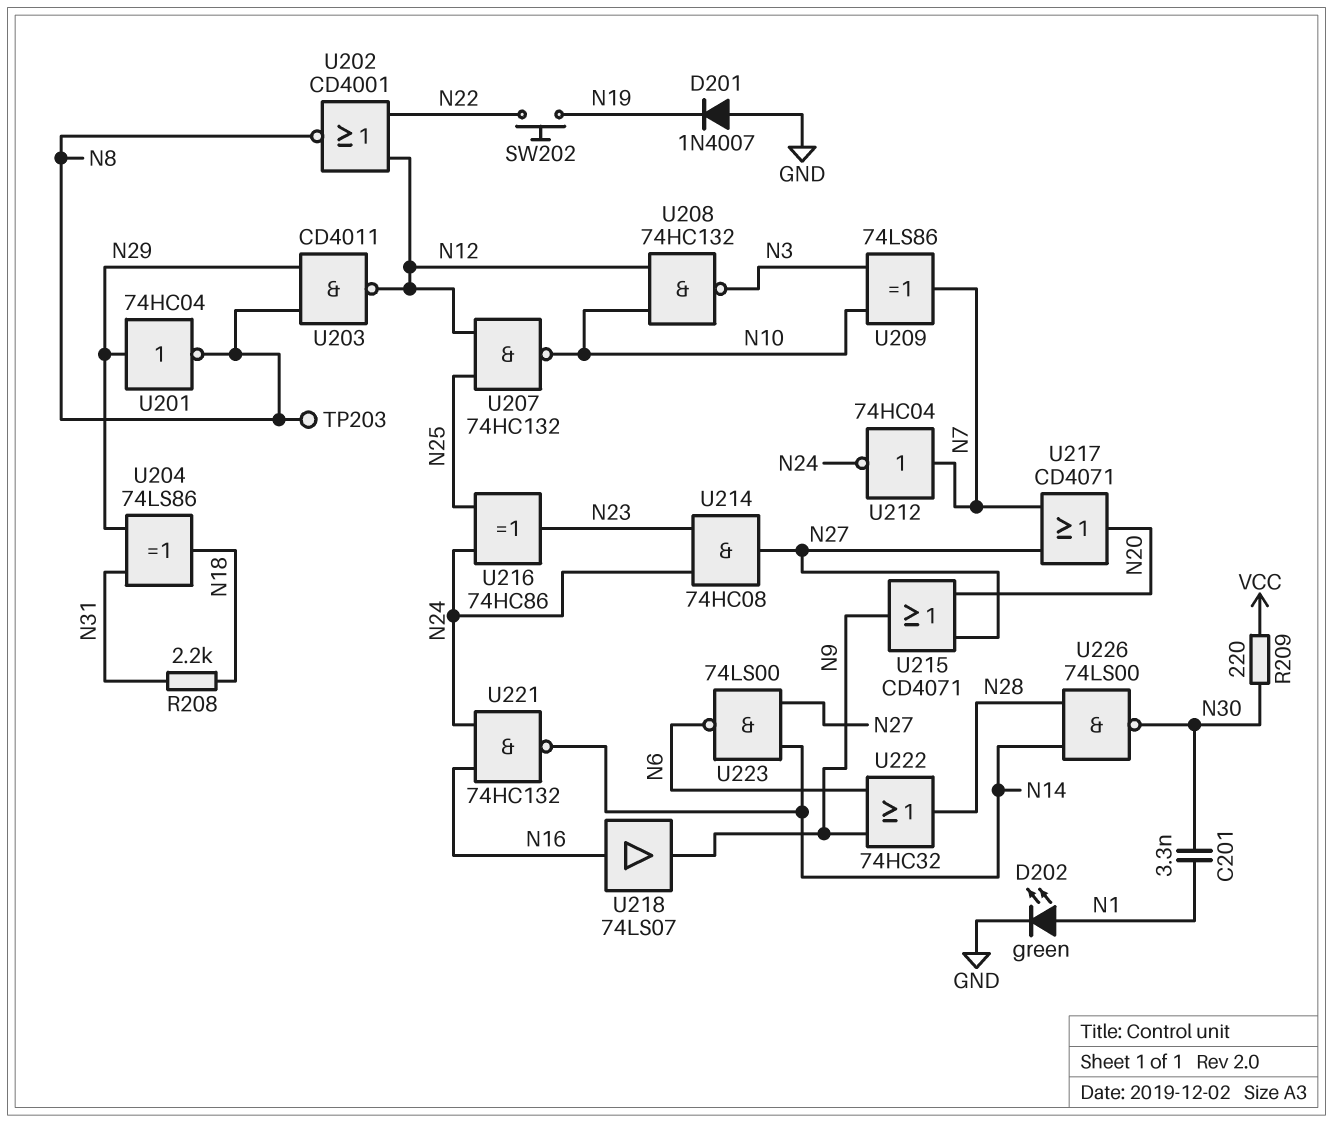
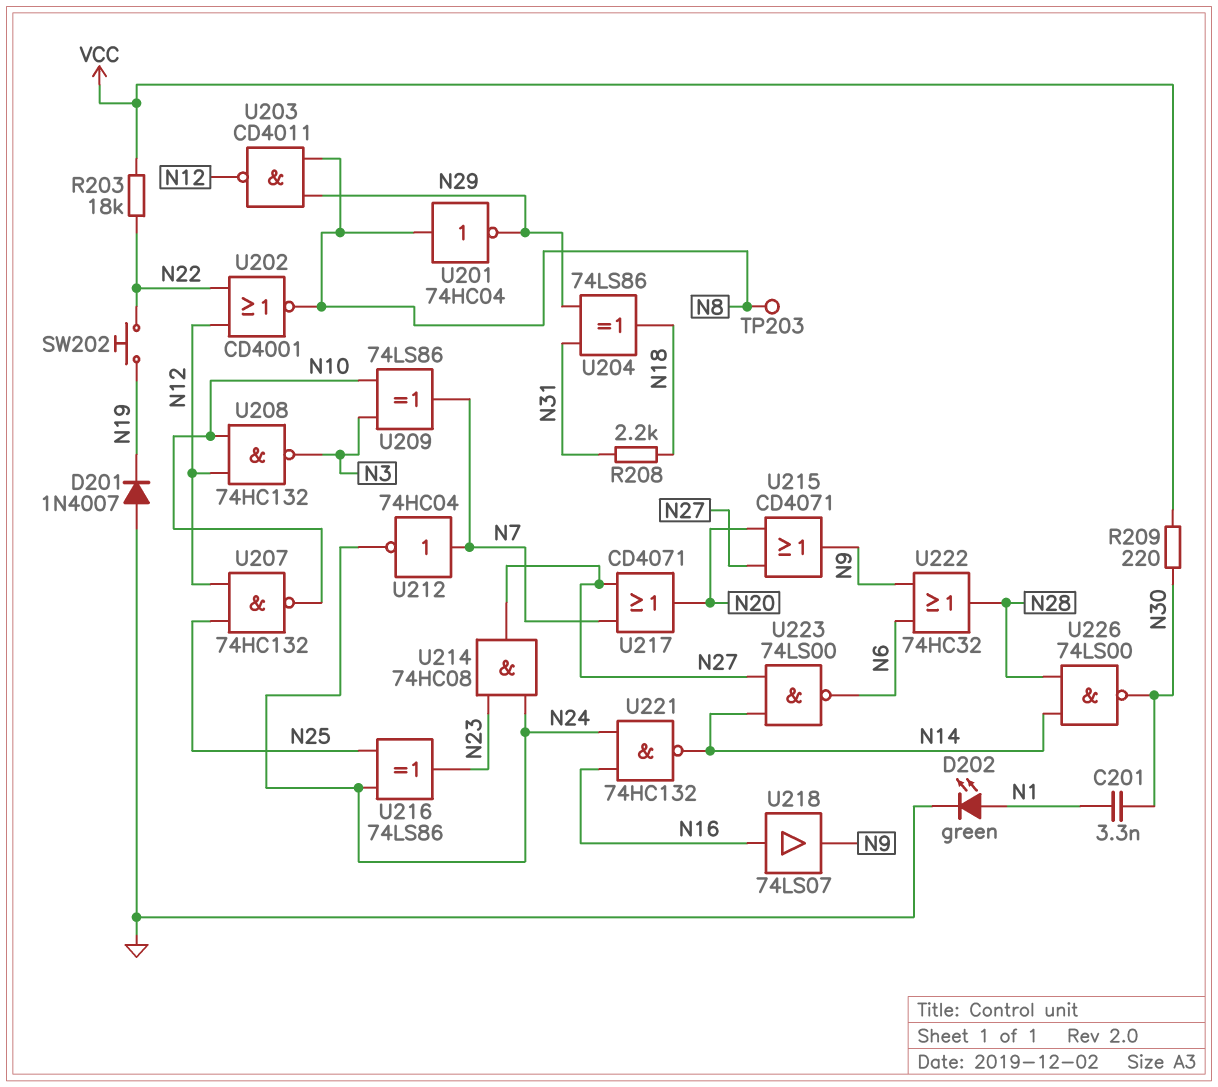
R203: none -> 18k (N22, VCC)
U201: NOT 74HC04 (in N29, out N8) -> NOT 74HC04 (in N8, out N29)
U216: XOR 74HC86 (in N24, in N25, out N23) -> XOR 74LS86 (in N24, in N25, out N23)

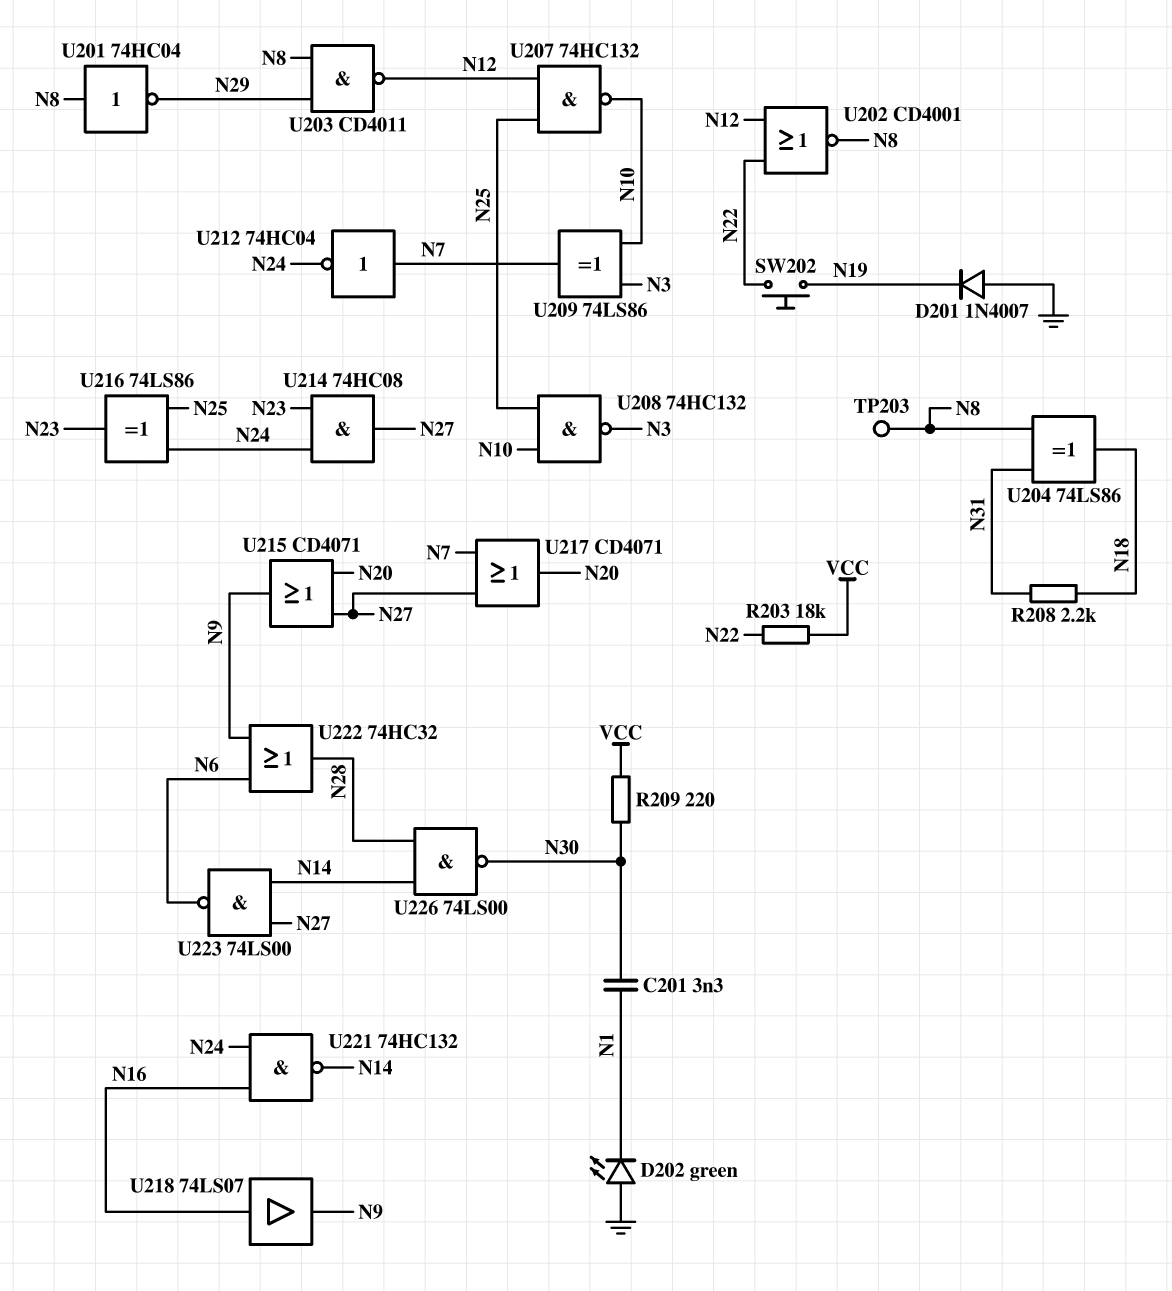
D202: LED green (A N1, K GND) -> LED green (A GND, K N1)
U204: XOR 74LS86 (in N29, in N31, out N18) -> XOR 74LS86 (in N8, in N31, out N18)
U208: NAND 74HC132 (in N10, in N12, out N3) -> NAND 74HC132 (in N10, in N25, out N3)

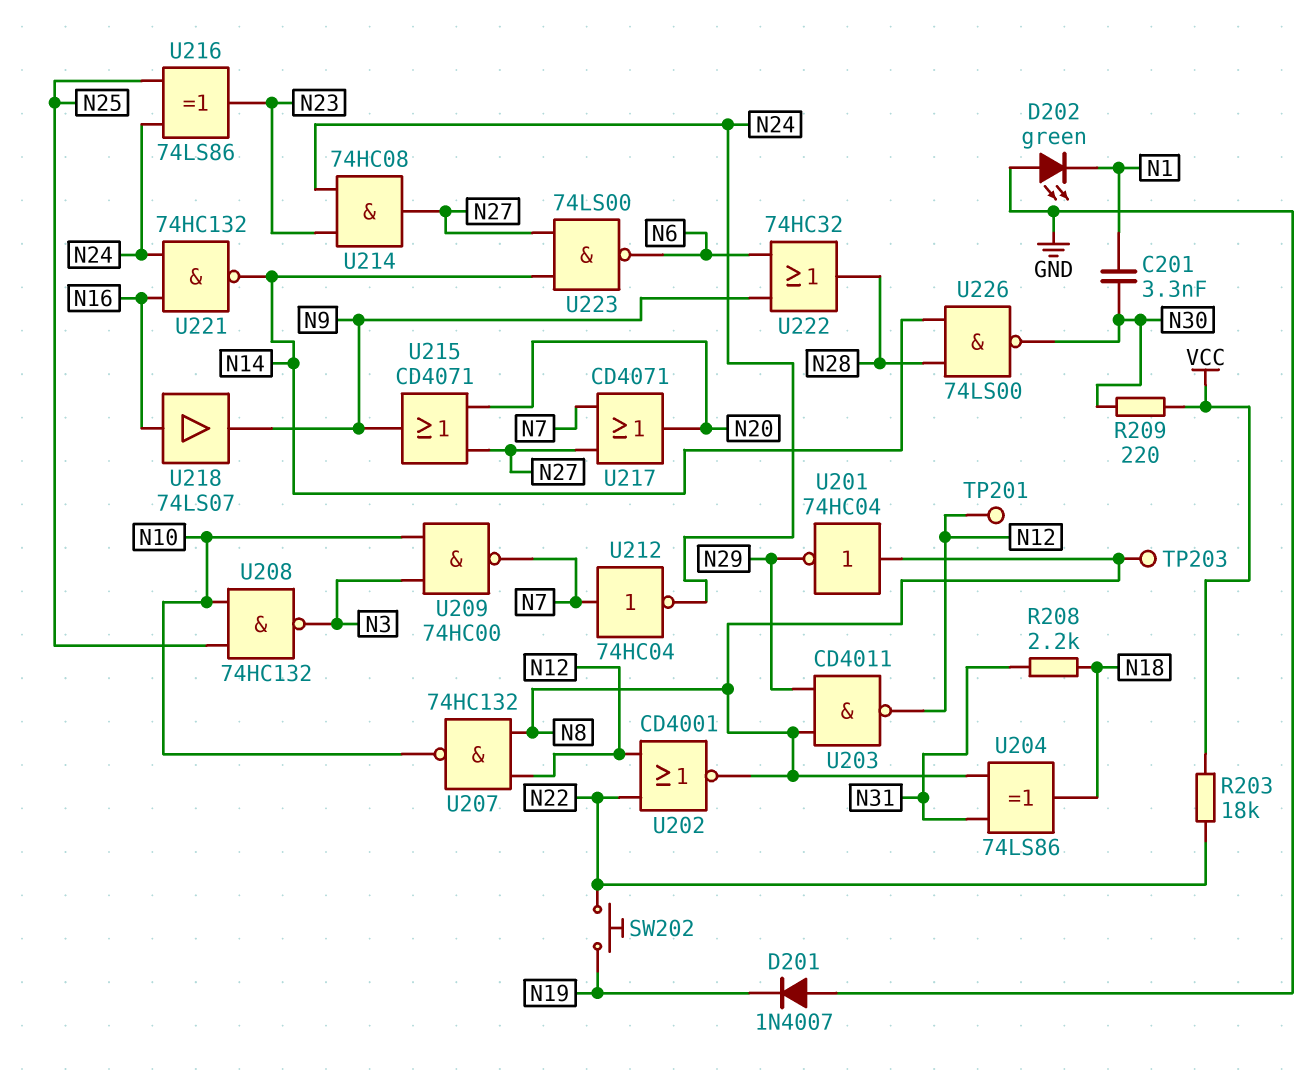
TP201: none -> test point (N12)
U207: NAND 74HC132 (in N12, in N25, out N10) -> NAND 74HC132 (in N8, in N12, out N10)
U209: XOR 74LS86 (in N3, in N10, out N7) -> NAND 74HC00 (in N3, in N10, out N7)

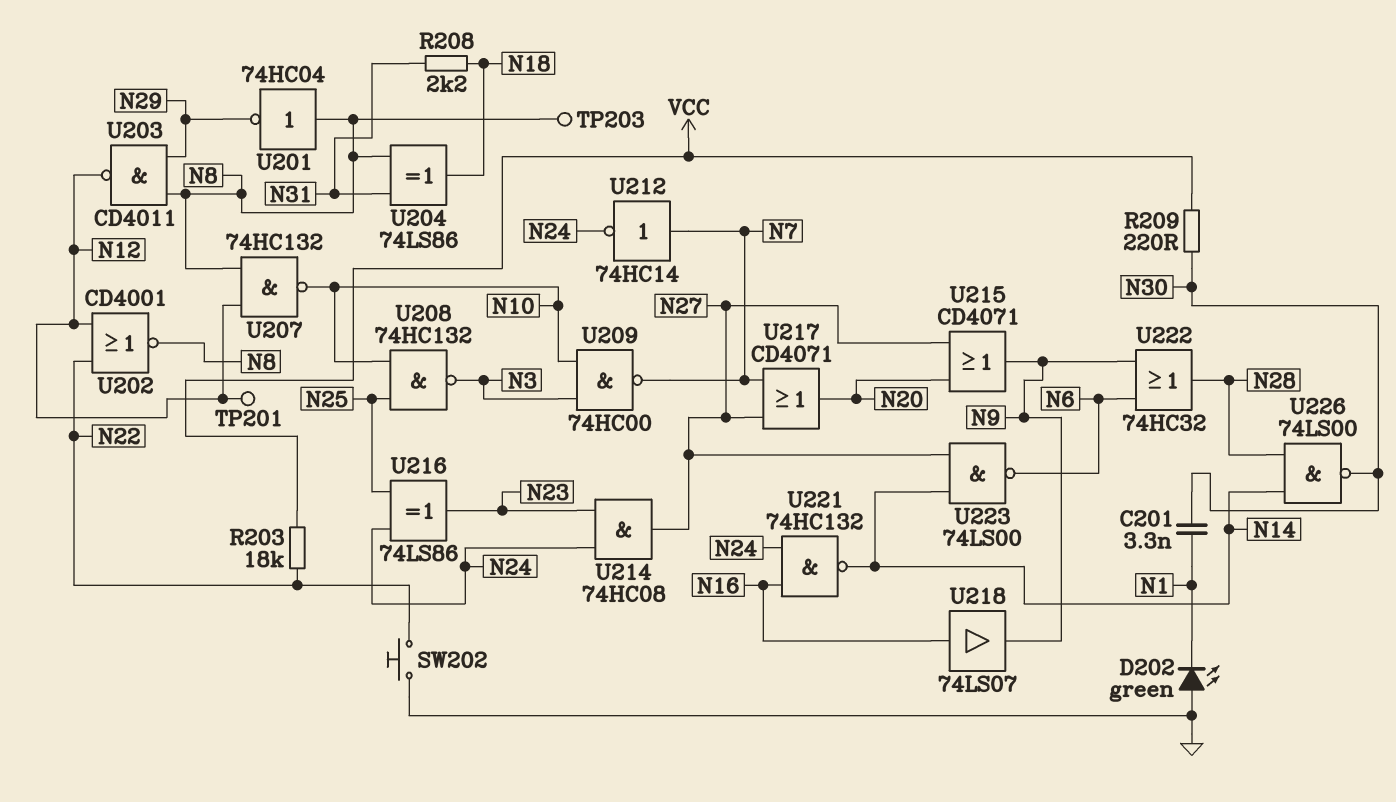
D201: diode 1N4007 (A GND, K N19) -> none
SW202: button (N19, N22) -> button (GND, N22)
U212: NOT 74HC04 (in N7, out N24) -> NOT 74HC14 (in N7, out N24)

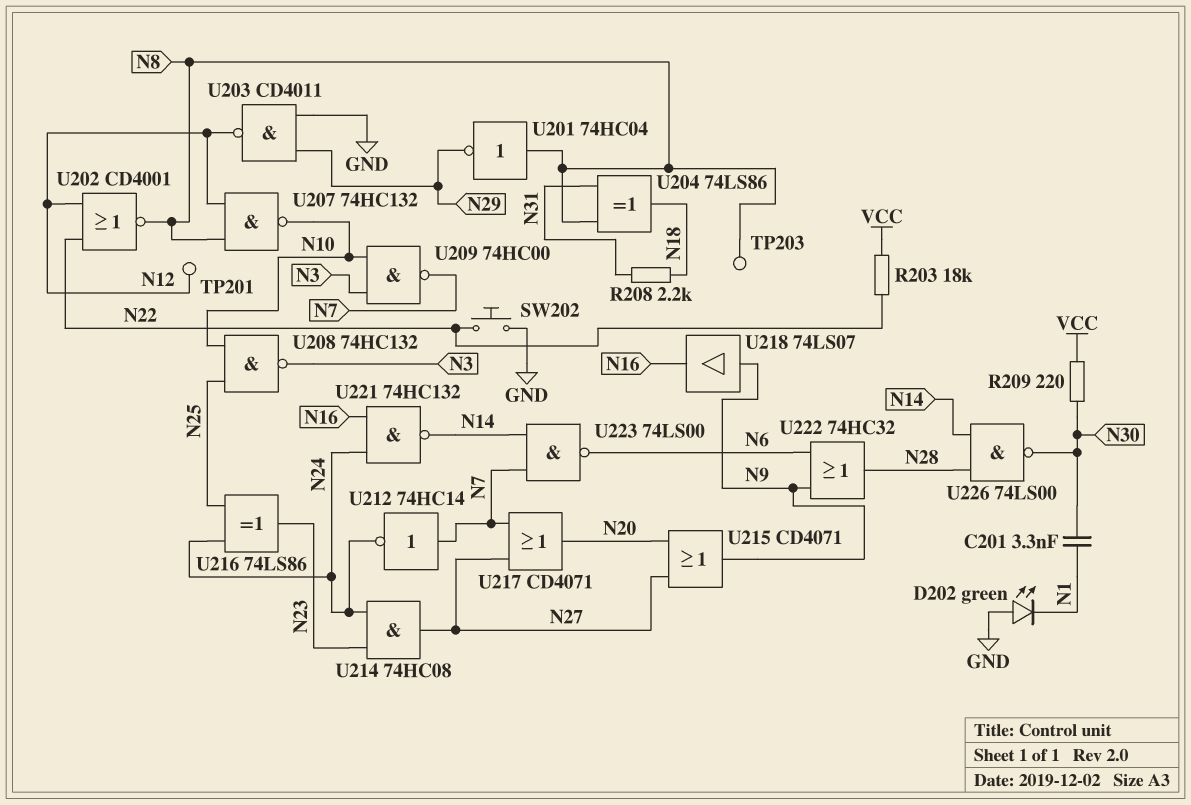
U203: NAND CD4011 (in N8, in N29, out N12) -> NAND CD4011 (in GND, in N29, out N12)
U218: buffer 74LS07 (in N16, out N9) -> buffer 74LS07 (in N9, out N16)
U223: NAND 74LS00 (in N14, in N27, out N6) -> NAND 74LS00 (in N7, in N14, out N6)

